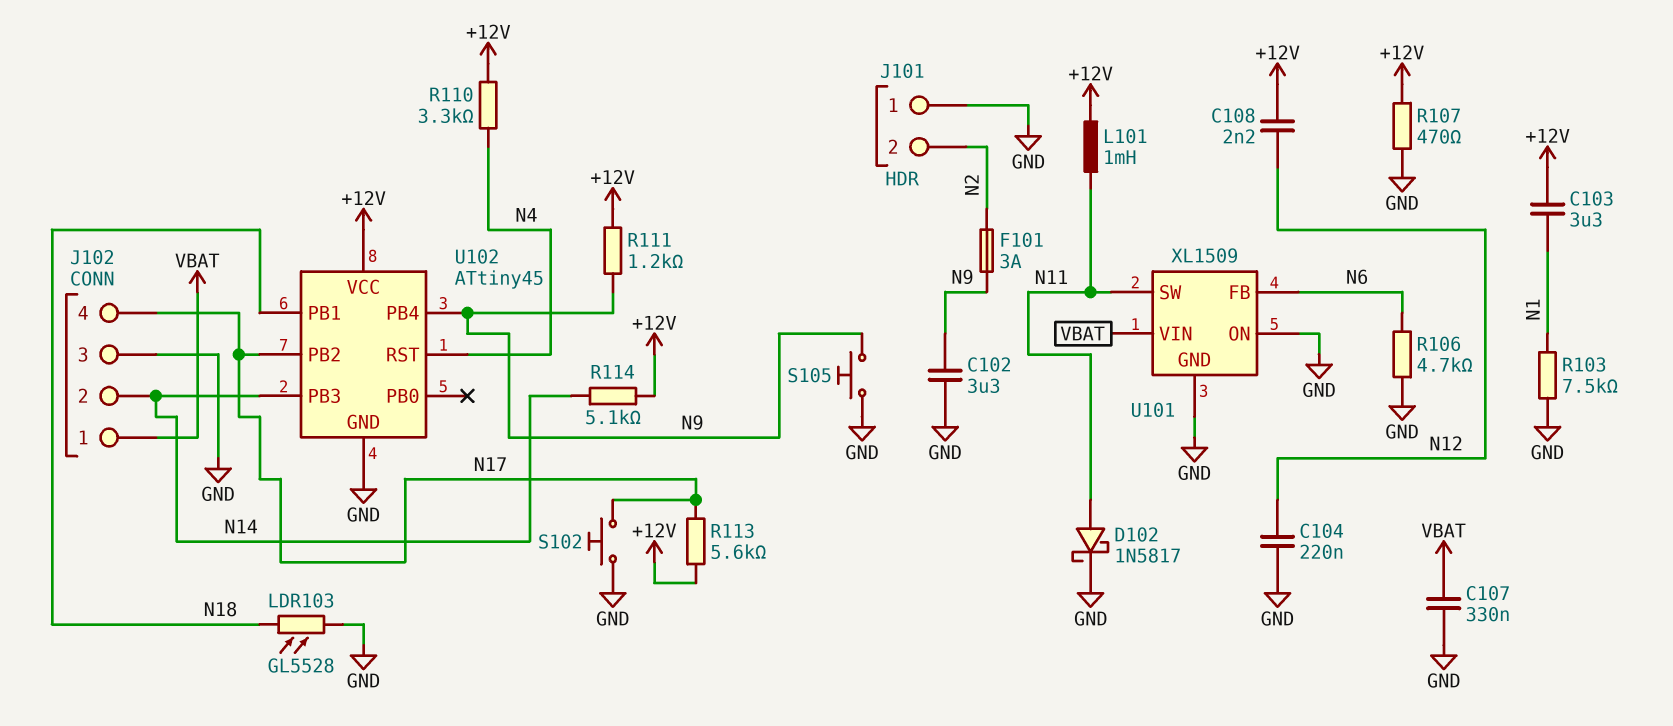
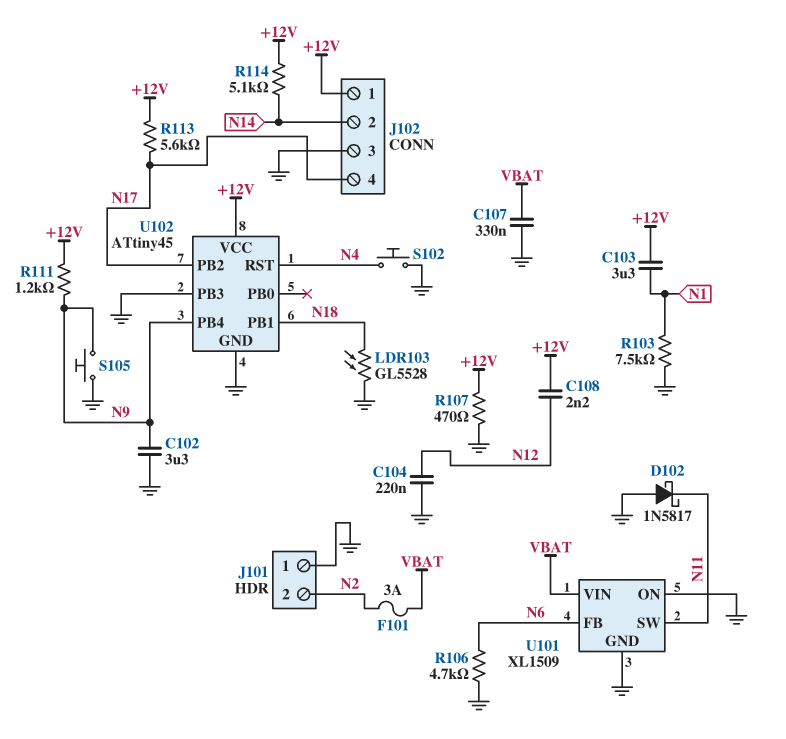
D102: schottky 1N5817 (A N11, K GND) -> schottky 1N5817 (A GND, K N11)
F101: 3A (N2, N9) -> 3A (N2, VBAT)
J102 pin 1: VBAT -> +12V
L101: 1mH (+12V, N11) -> none
R110: 3.3k (+12V, N4) -> none
S102: button (GND, N17) -> button (GND, N4)
U102 pin PB3: N14 -> GND

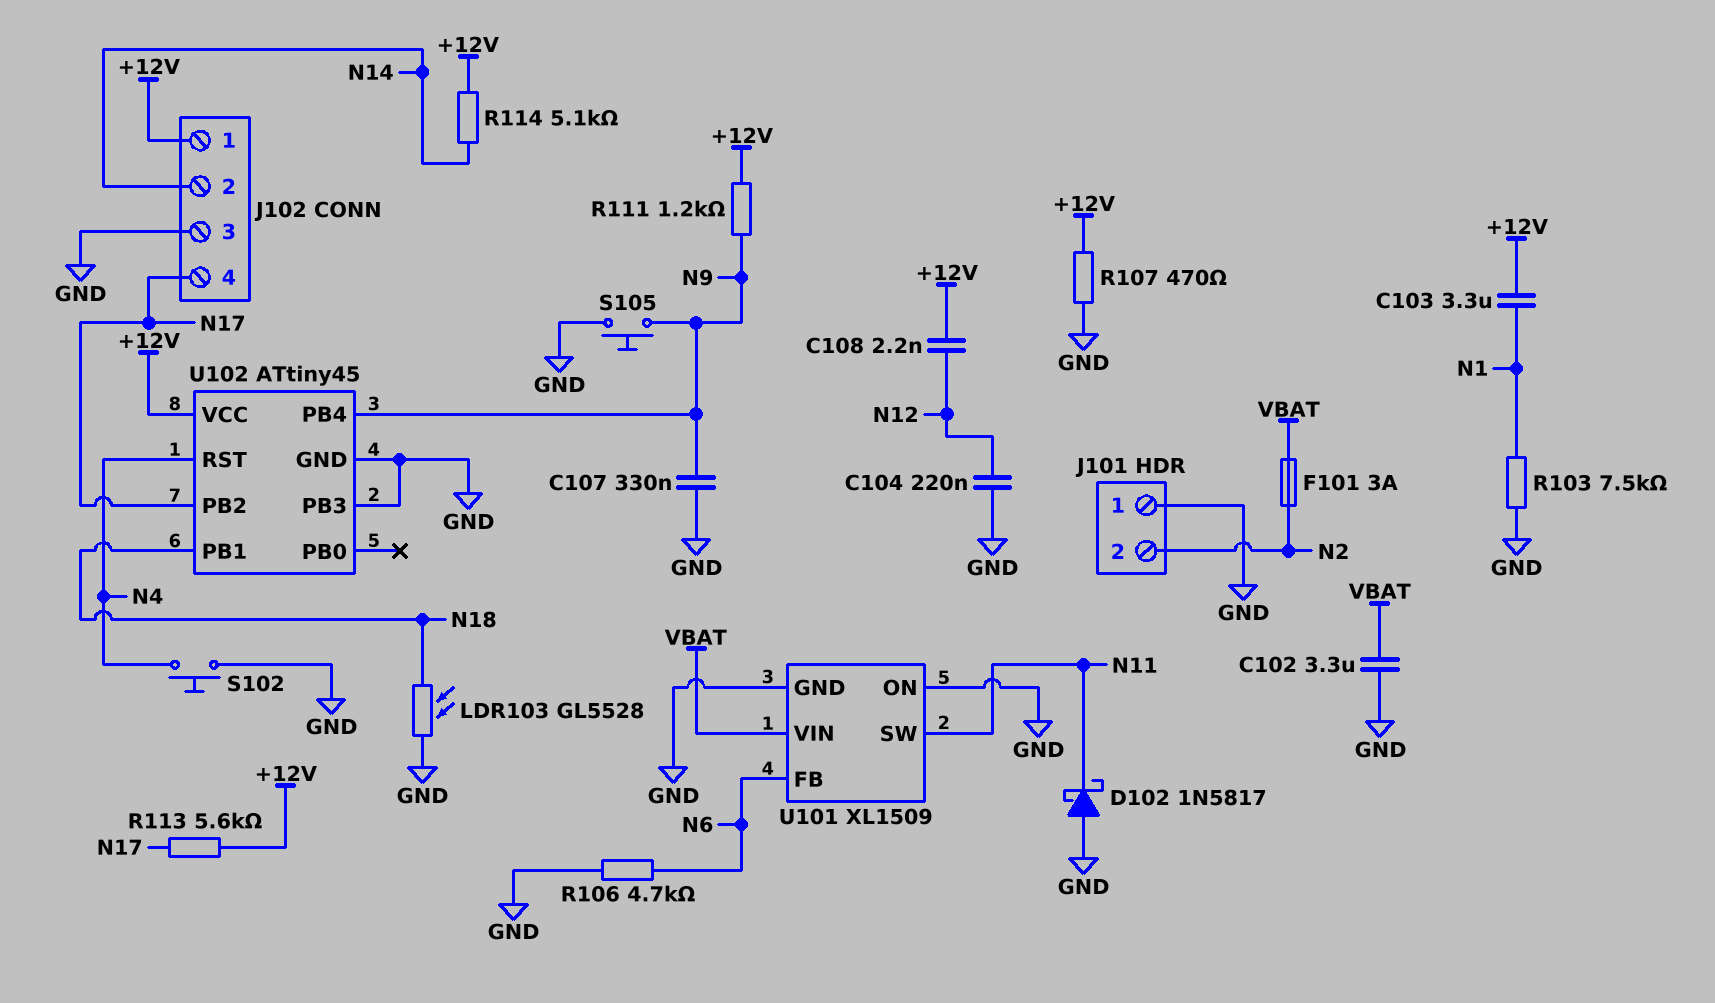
C102: 3.3uF (GND, N9) -> 3.3uF (GND, VBAT)
C107: 330nF (GND, VBAT) -> 330nF (GND, N9)

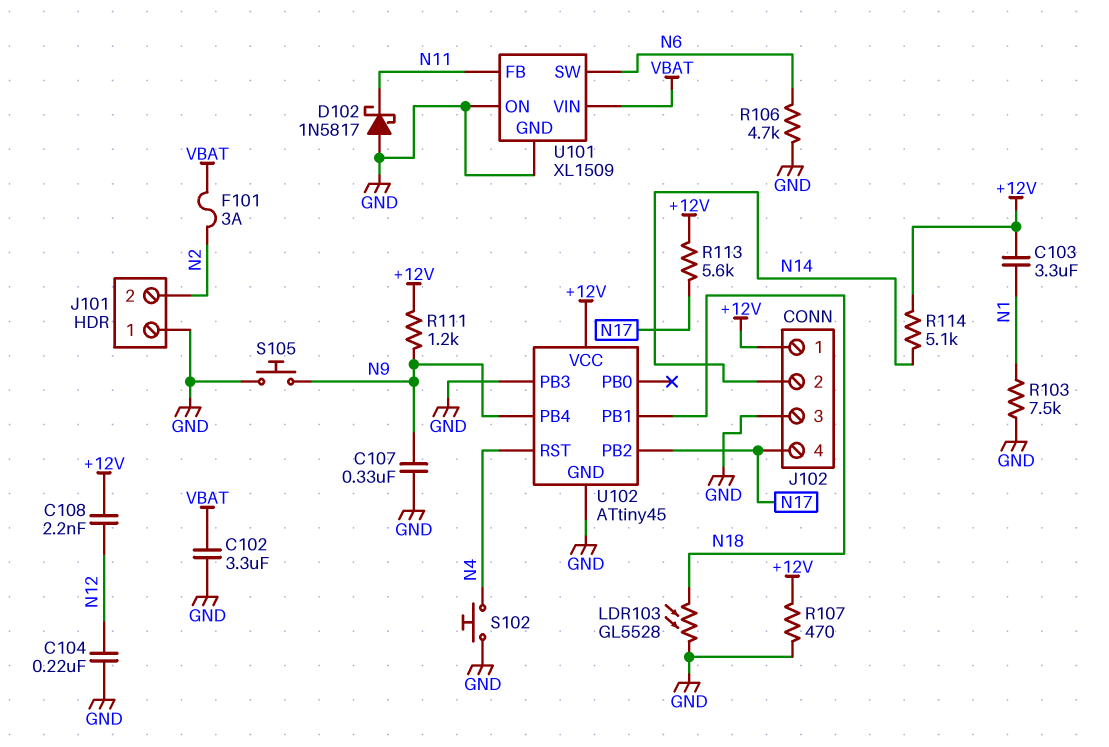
U101 pin FB: N6 -> N11
U101 pin SW: N11 -> N6

